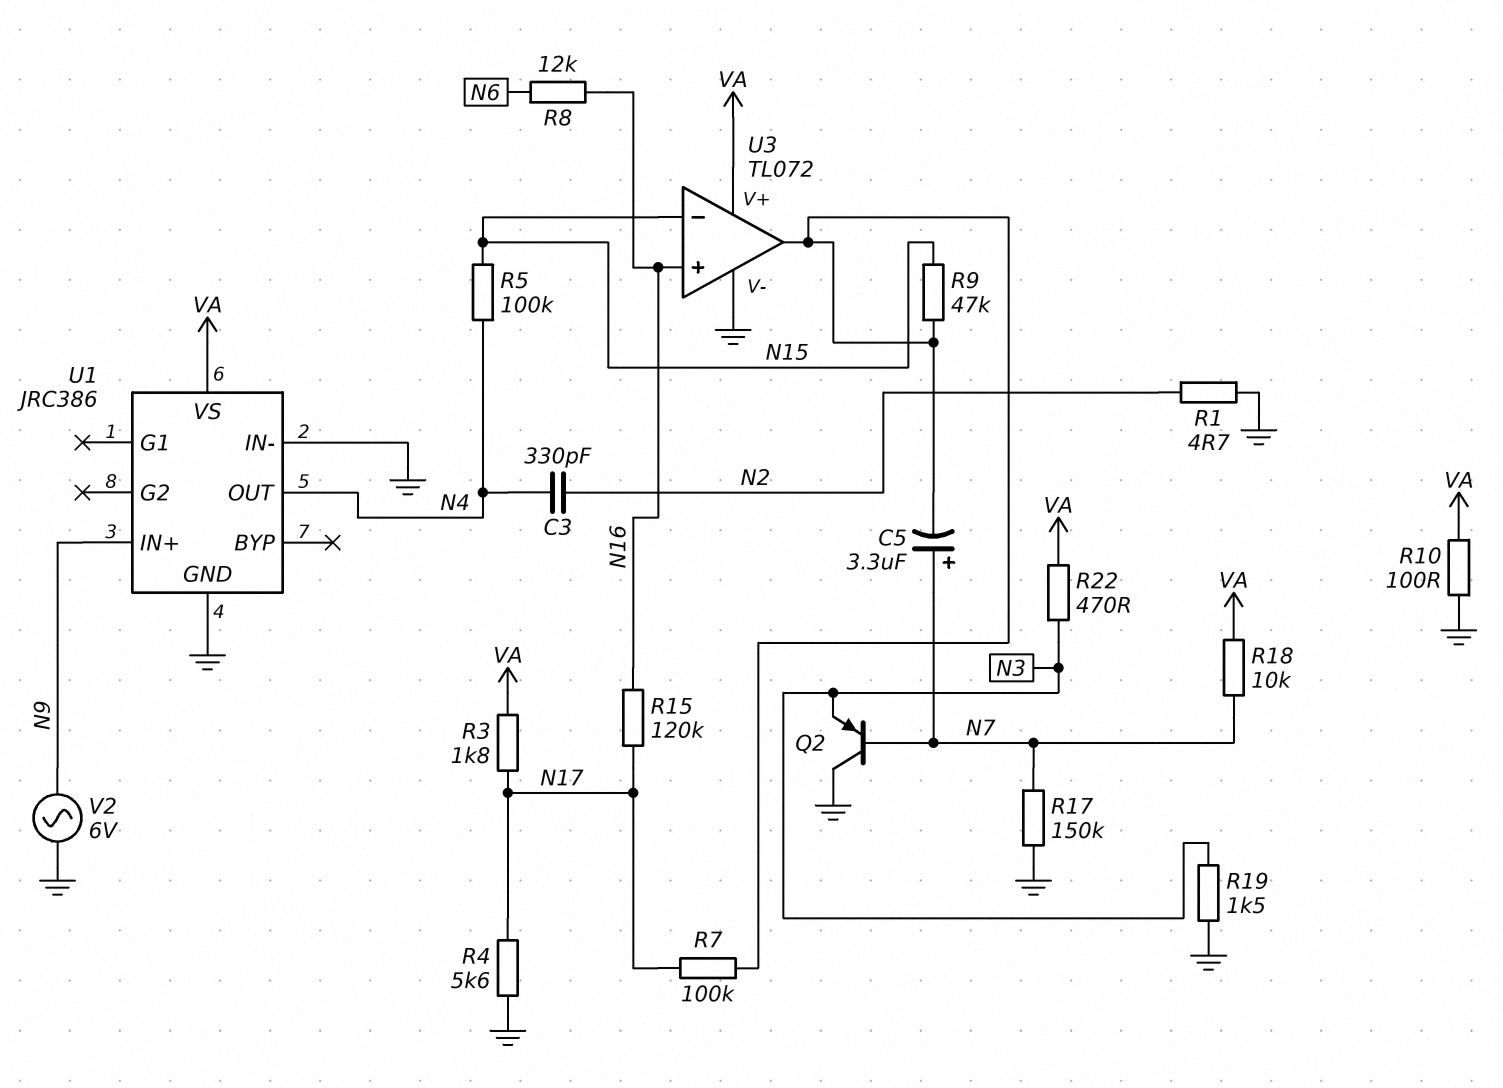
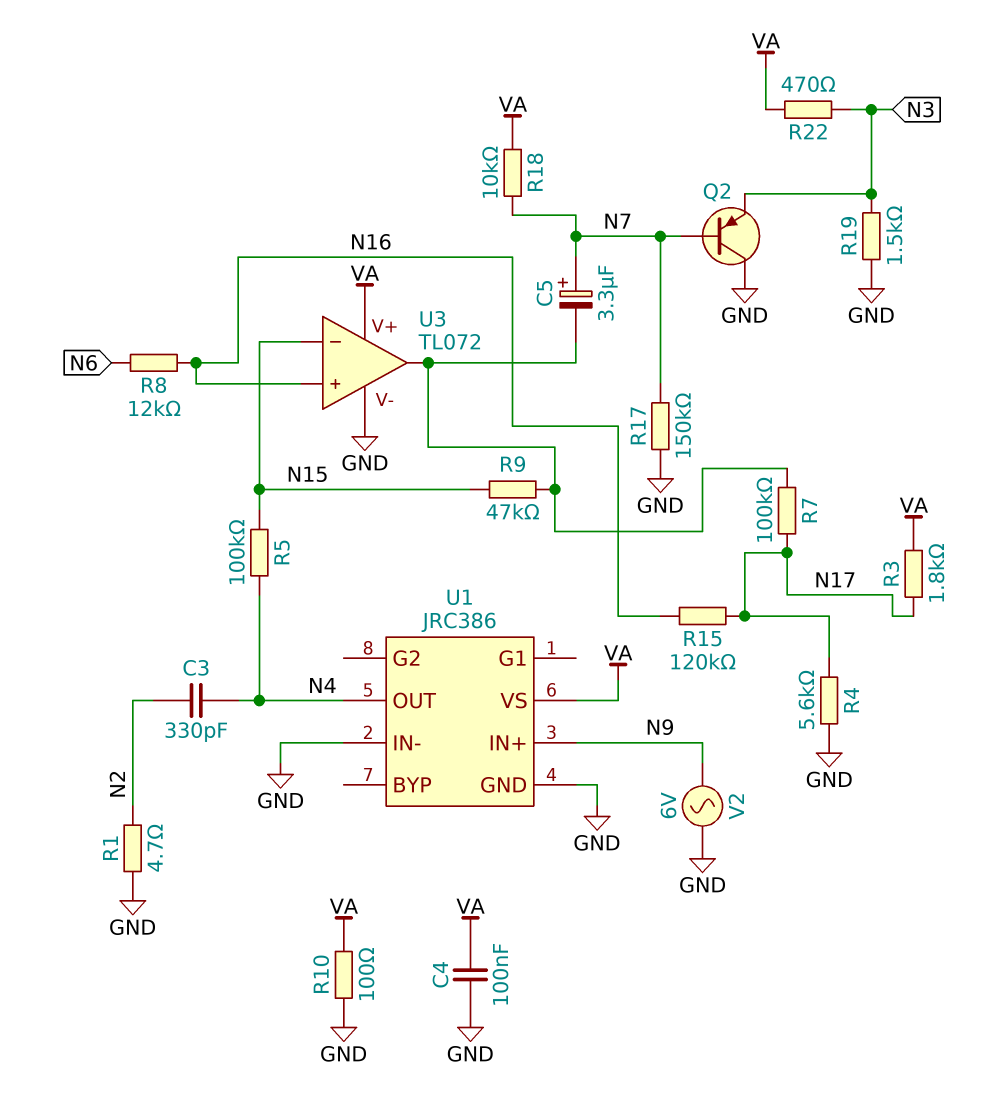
C4: none -> 100nF (GND, VA)

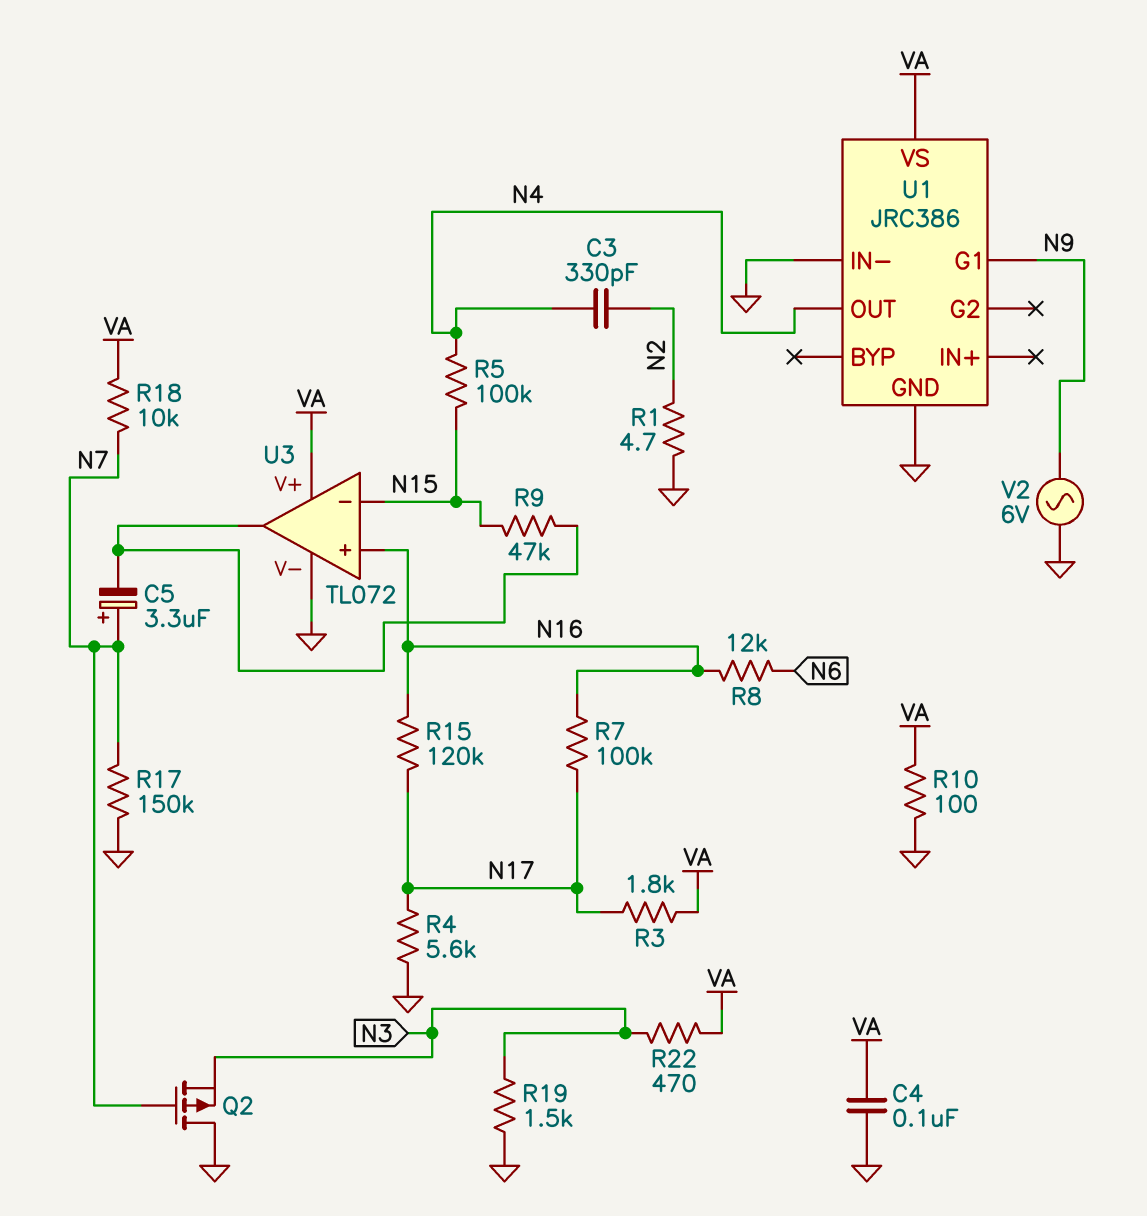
Q2: PNP (B N7, C GND, E N3) -> PMOS (G N7, D GND, S N3)
R7: 100k (N17, U3/out) -> 100k (N16, N17)
U1 pin G1: none -> N9
U1 pin IN+: N9 -> none

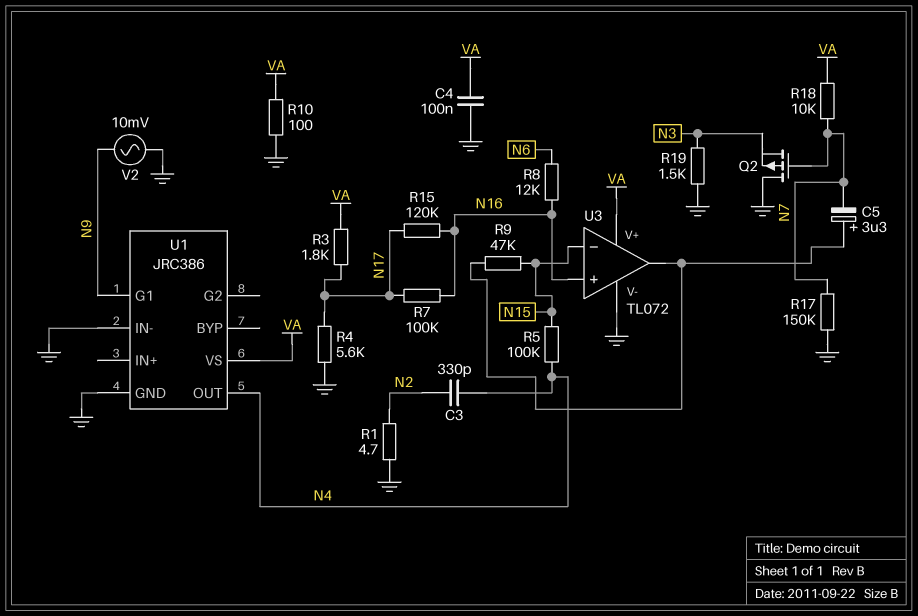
C5: 3.3uF (plus N7, minus U3/out) -> 3.3uF (plus U3/out, minus N7)
R22: 470 (N3, VA) -> none
V2: AC 6V (GND, N9) -> AC 10mV (GND, N9)

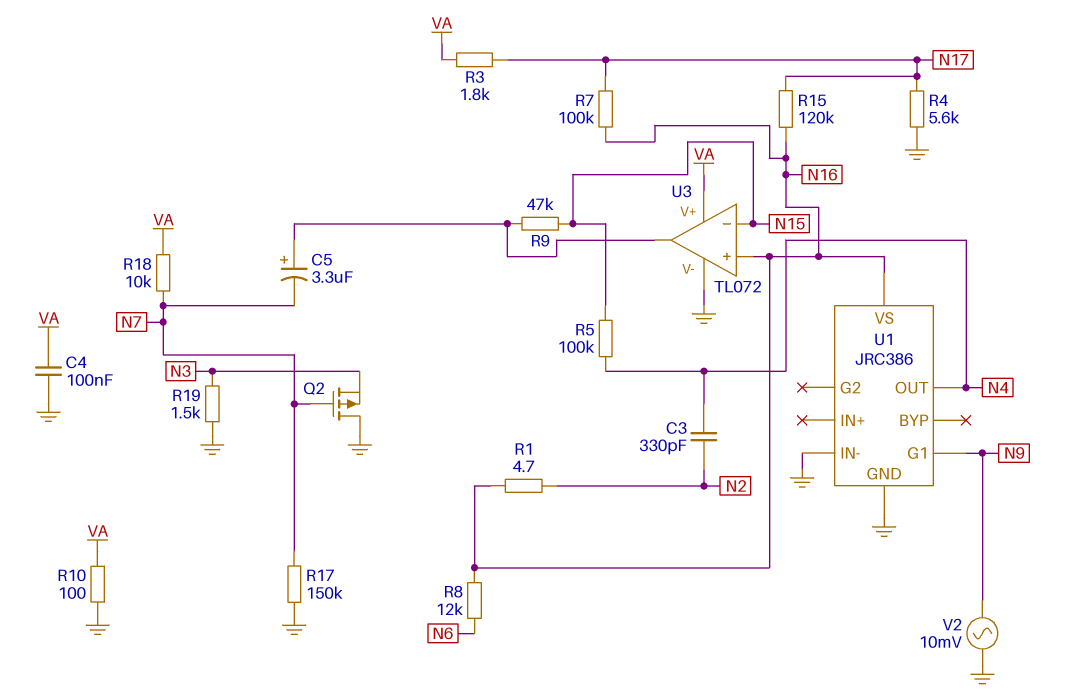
R1: 4.7 (GND, N2) -> 4.7 (N2, N16)
U1 pin VS: VA -> N16

